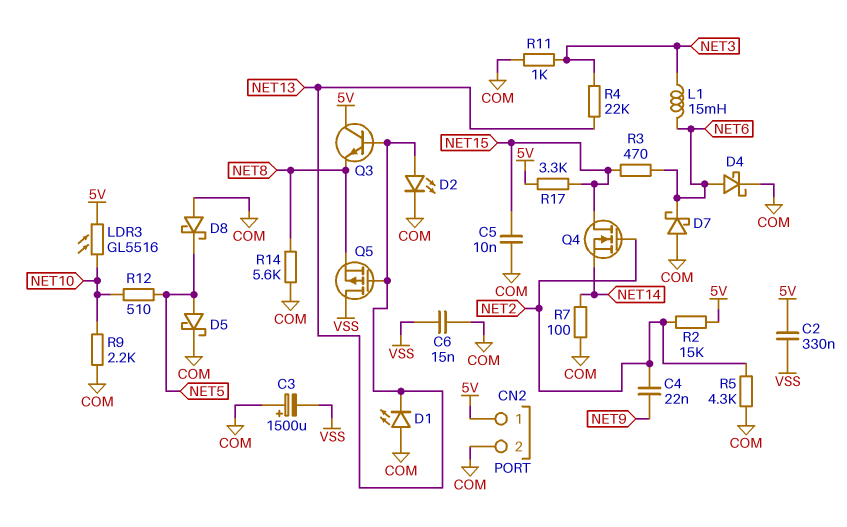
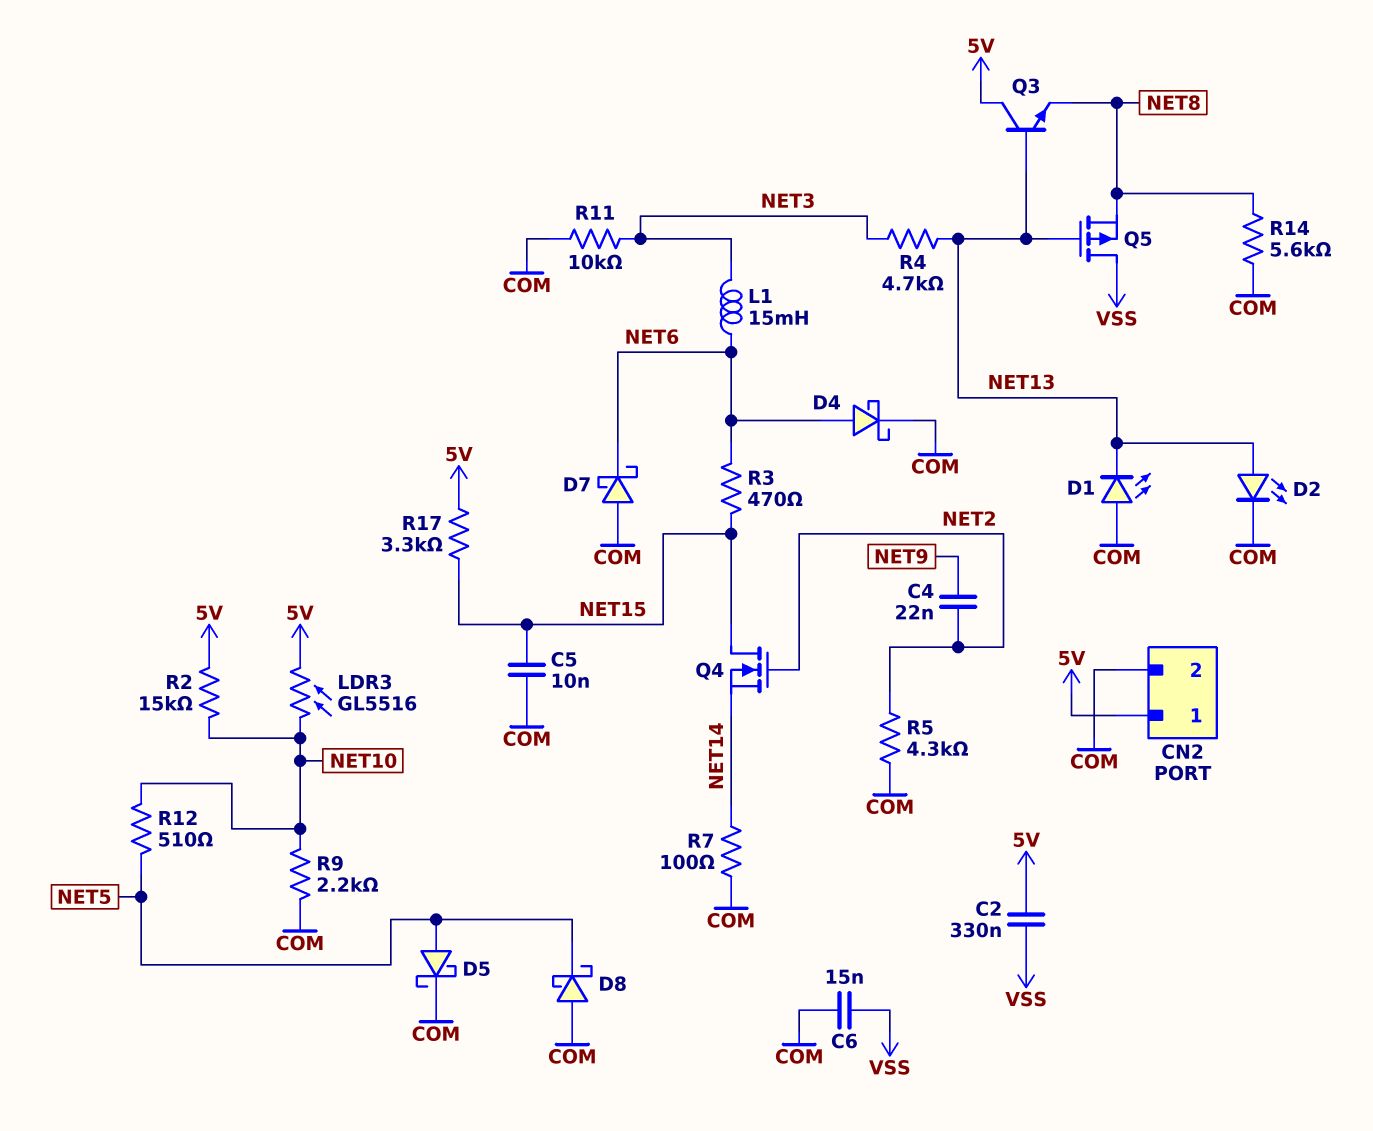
C3: 1500uF (plus COM, minus VSS) -> none
R2: 15k (5V, NET2) -> 15k (5V, NET10)
R4: 22k (NET3, NET13) -> 4.7k (NET3, NET13)
R11: 1k (COM, NET3) -> 10k (COM, NET3)

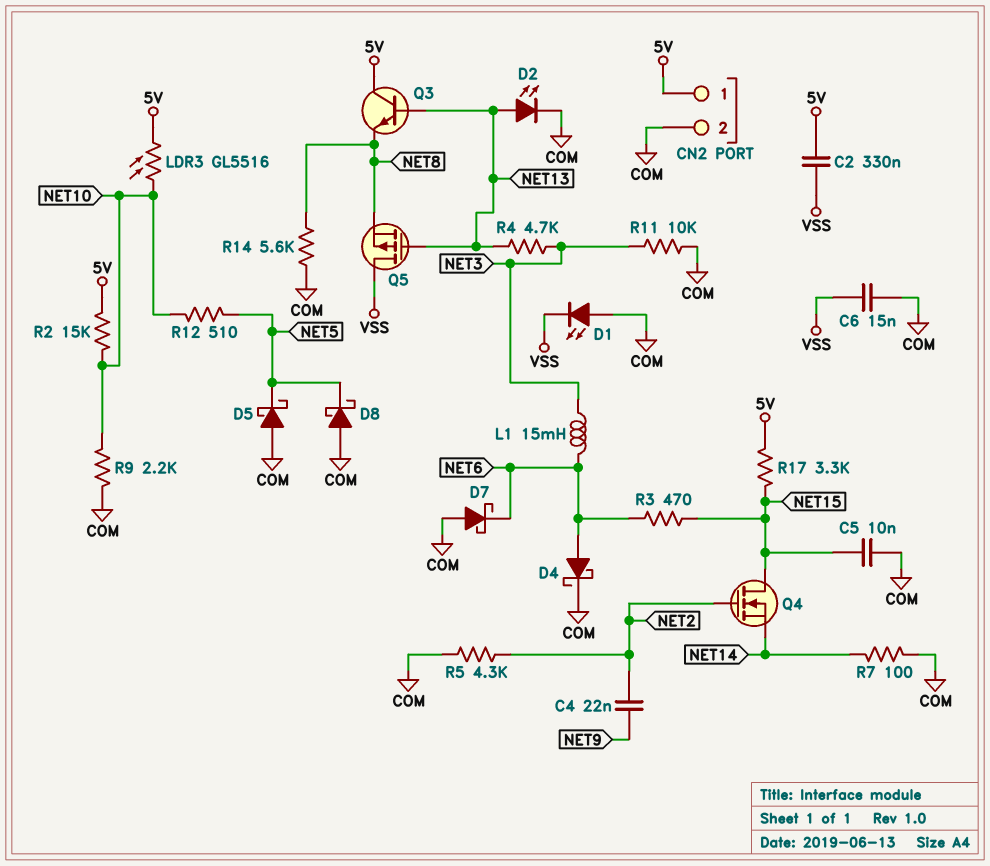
D1: LED (A COM, K NET13) -> LED (A COM, K VSS)
D5: schottky (A NET5, K COM) -> schottky (A COM, K NET5)

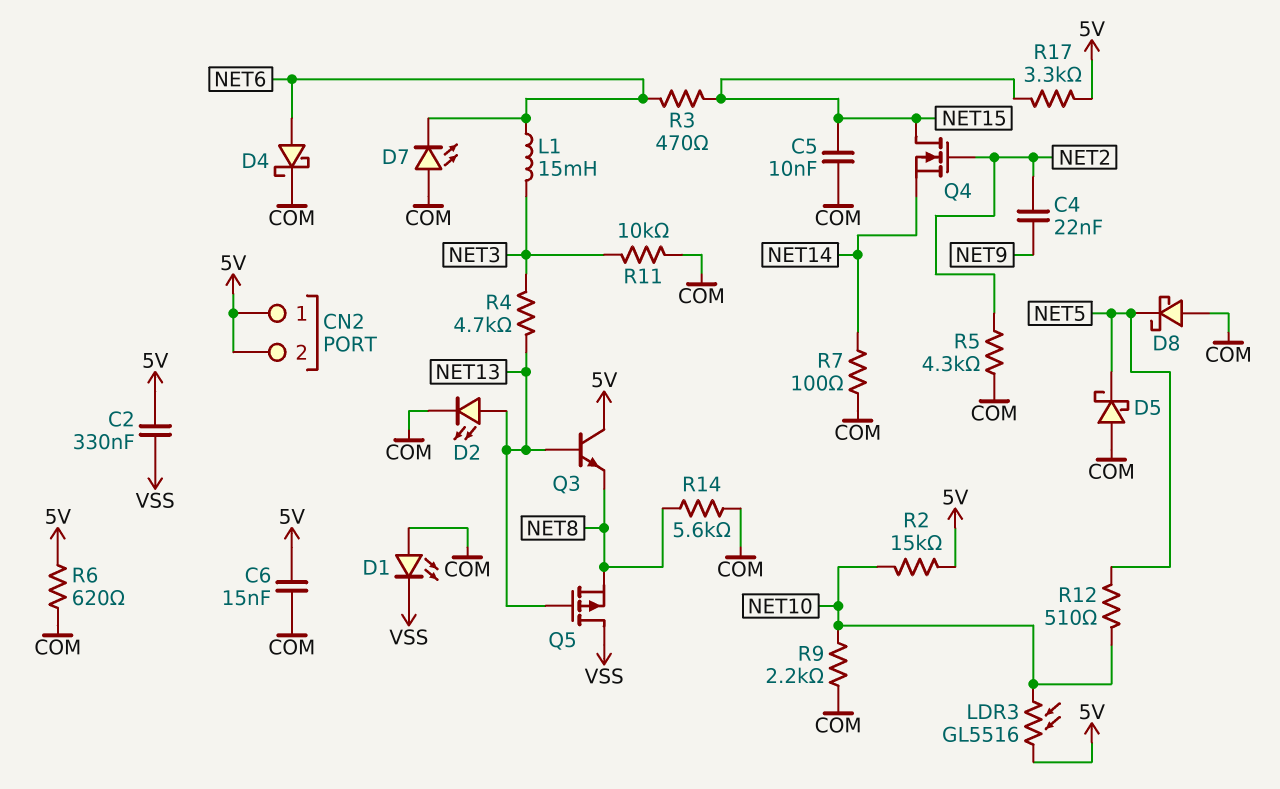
C6: 15nF (COM, VSS) -> 15nF (5V, COM)
CN2 pin 2: COM -> 5V
D7: schottky (A COM, K NET6) -> LED (A COM, K NET6)
R6: none -> 620 (5V, COM)

